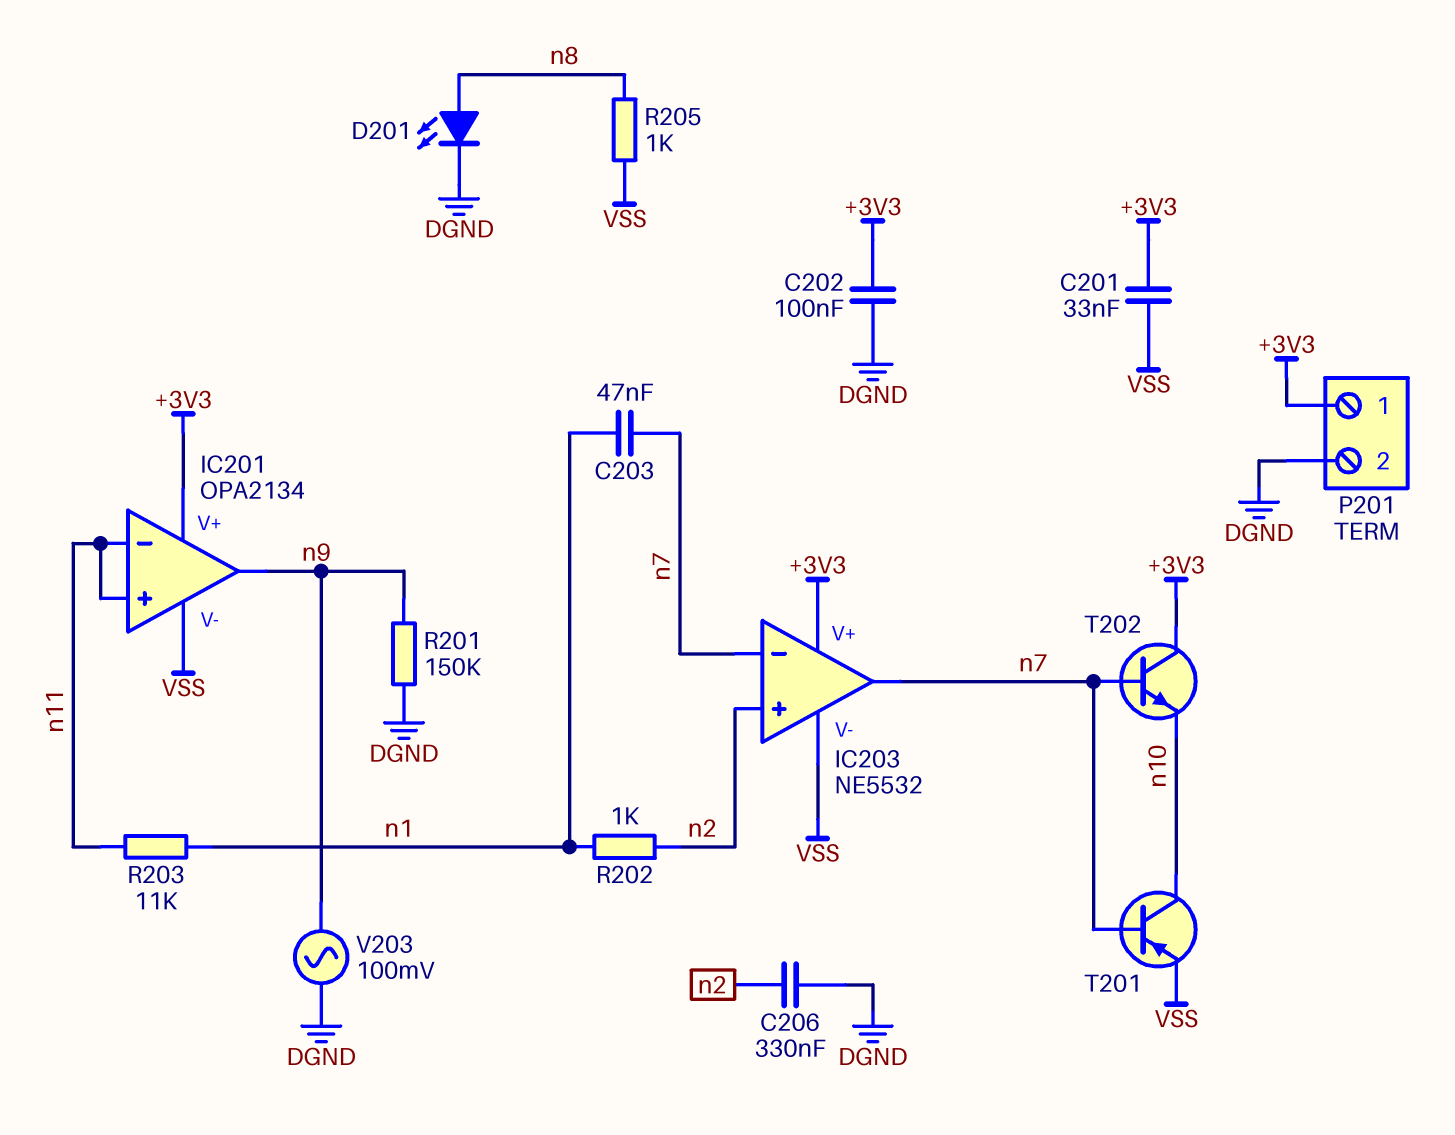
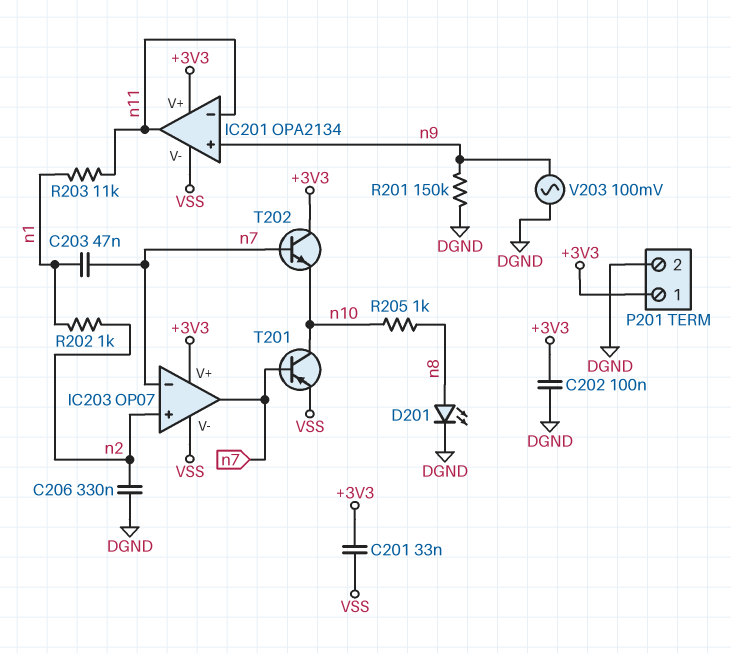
IC201 pin in+: n11 -> n9
IC201 pin out: n9 -> n11
IC203: NE5532 -> OP07
R205: 1k (VSS, n8) -> 1k (n8, n10)

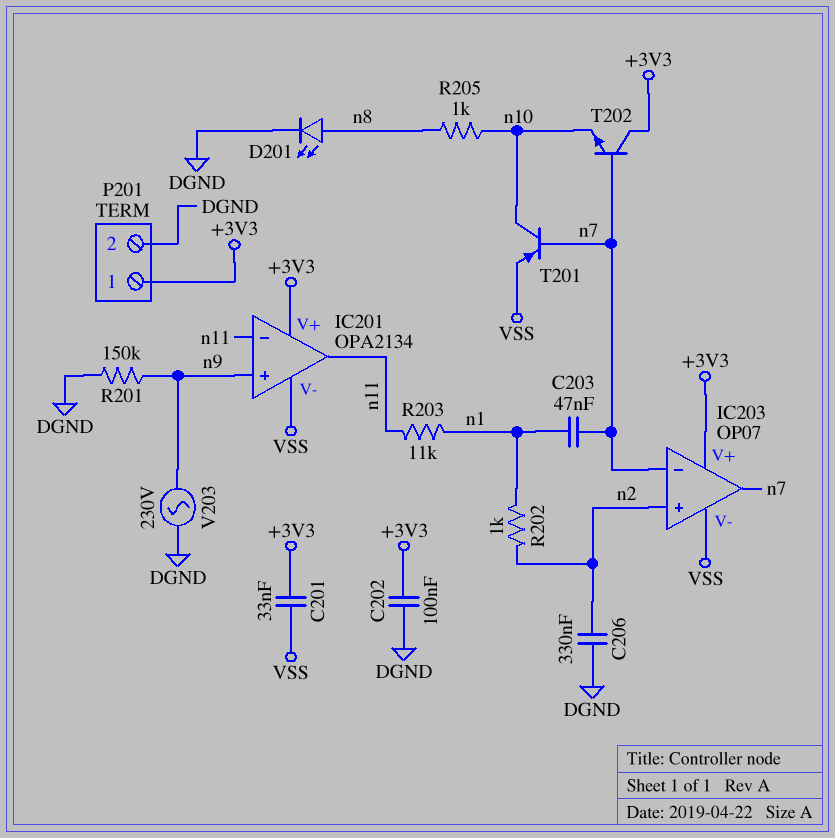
V203: AC 100mV (DGND, n9) -> AC 230V (DGND, n9)

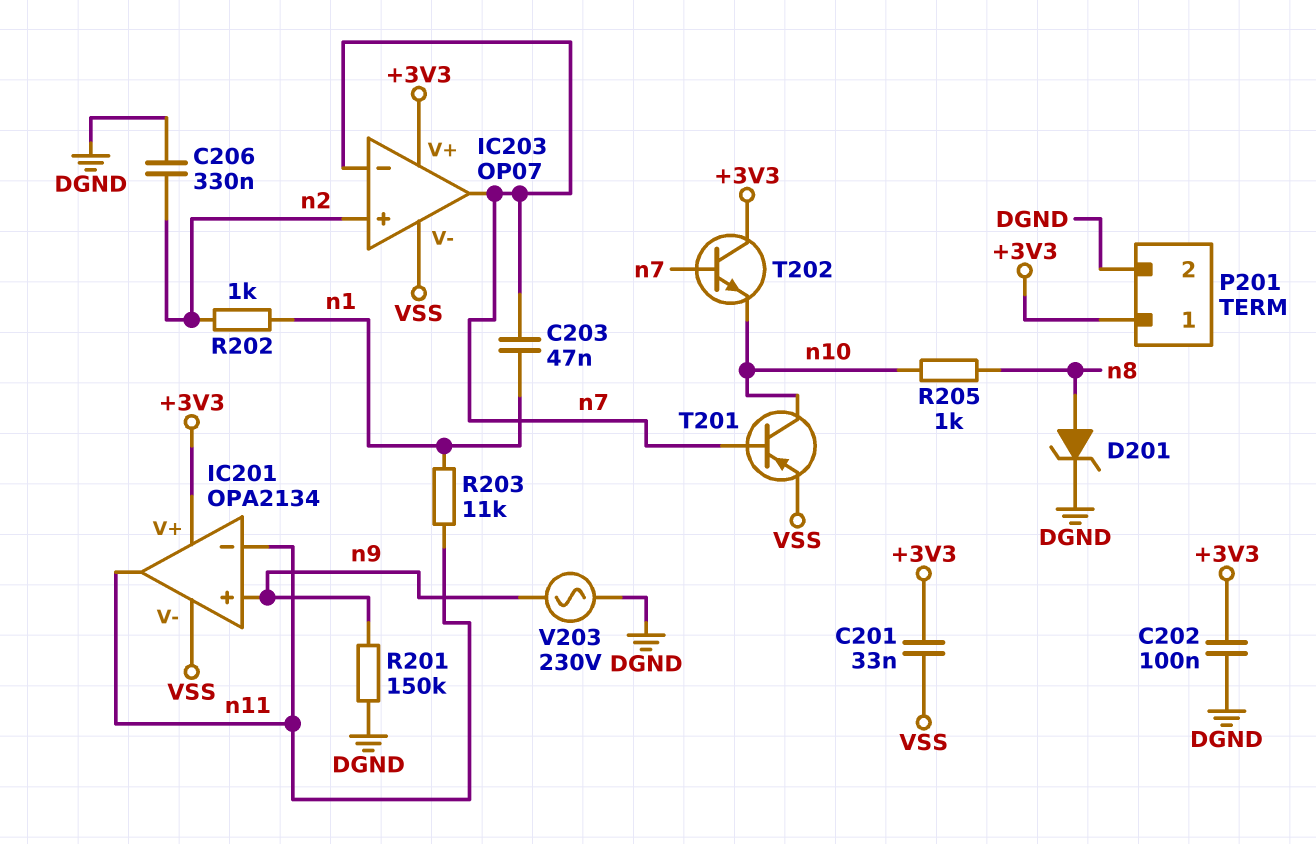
D201: LED (A n8, K DGND) -> zener (A n8, K DGND)

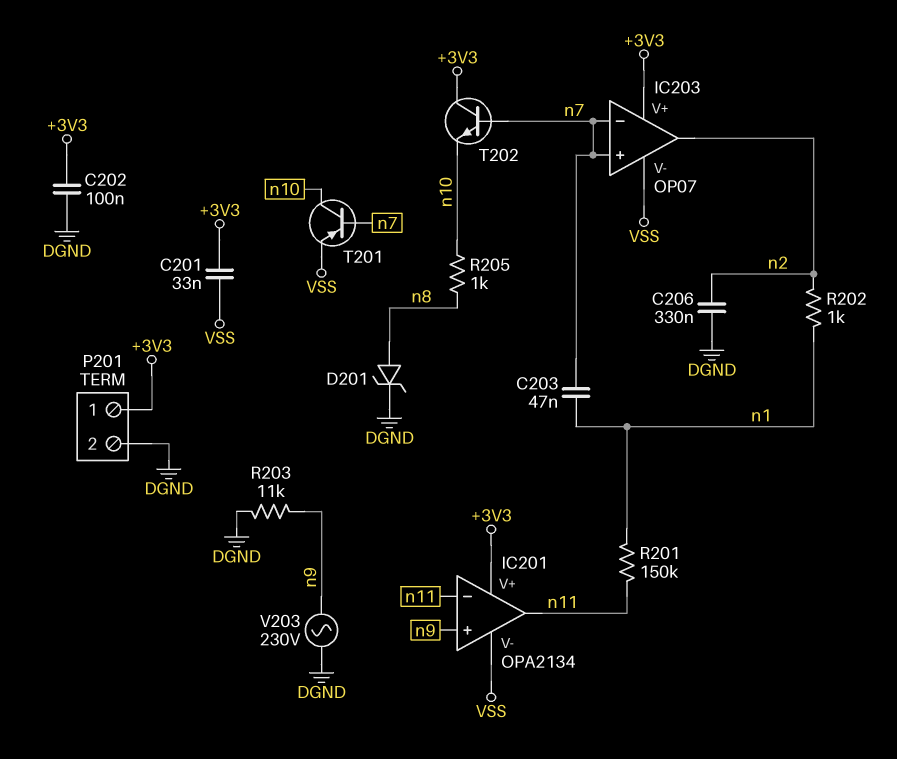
IC203 pin in+: n2 -> n7
IC203 pin out: n7 -> n2
R201: 150k (DGND, n9) -> 150k (n1, n11)
R203: 11k (n1, n11) -> 11k (DGND, n9)

